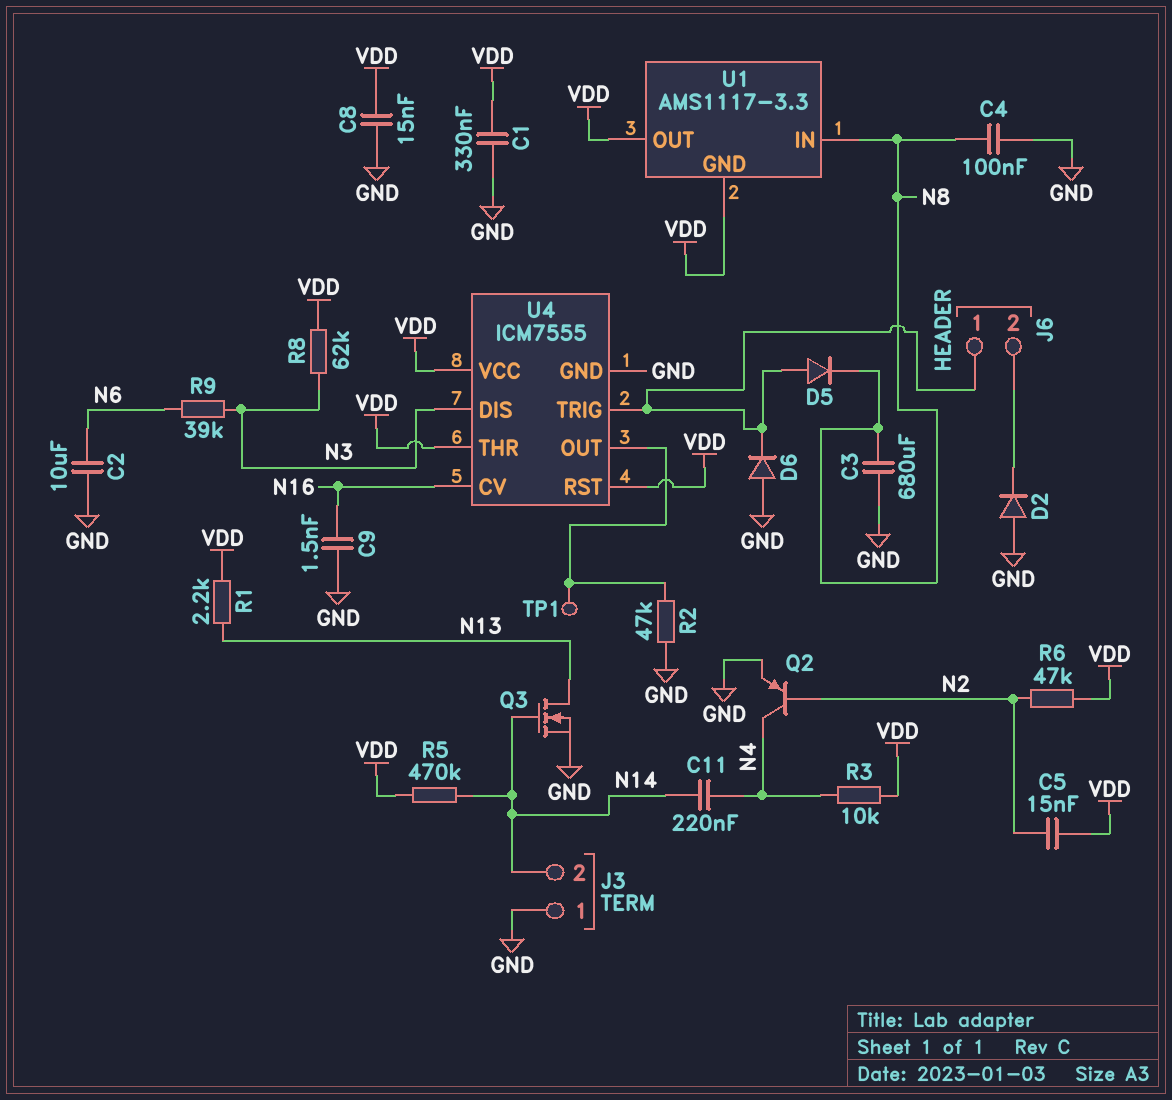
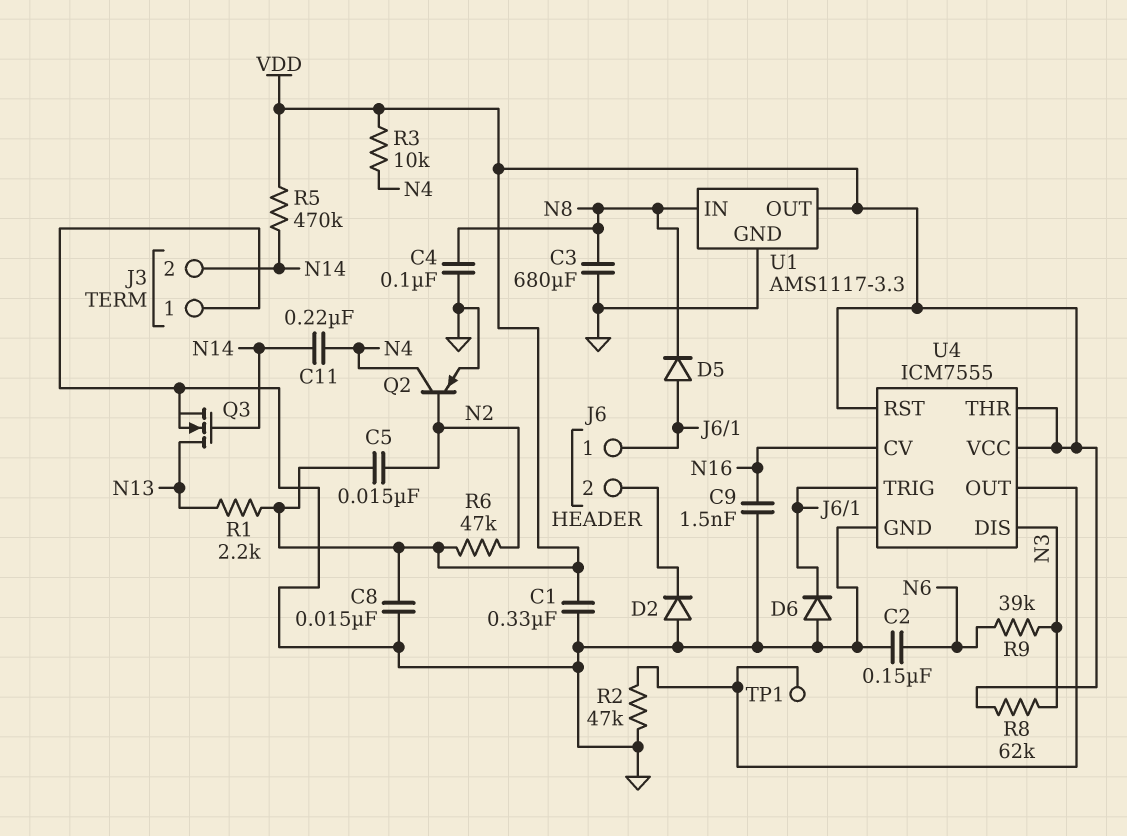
C2: 10uF (GND, N6) -> 150nF (GND, N6)
U1 pin GND: VDD -> GND

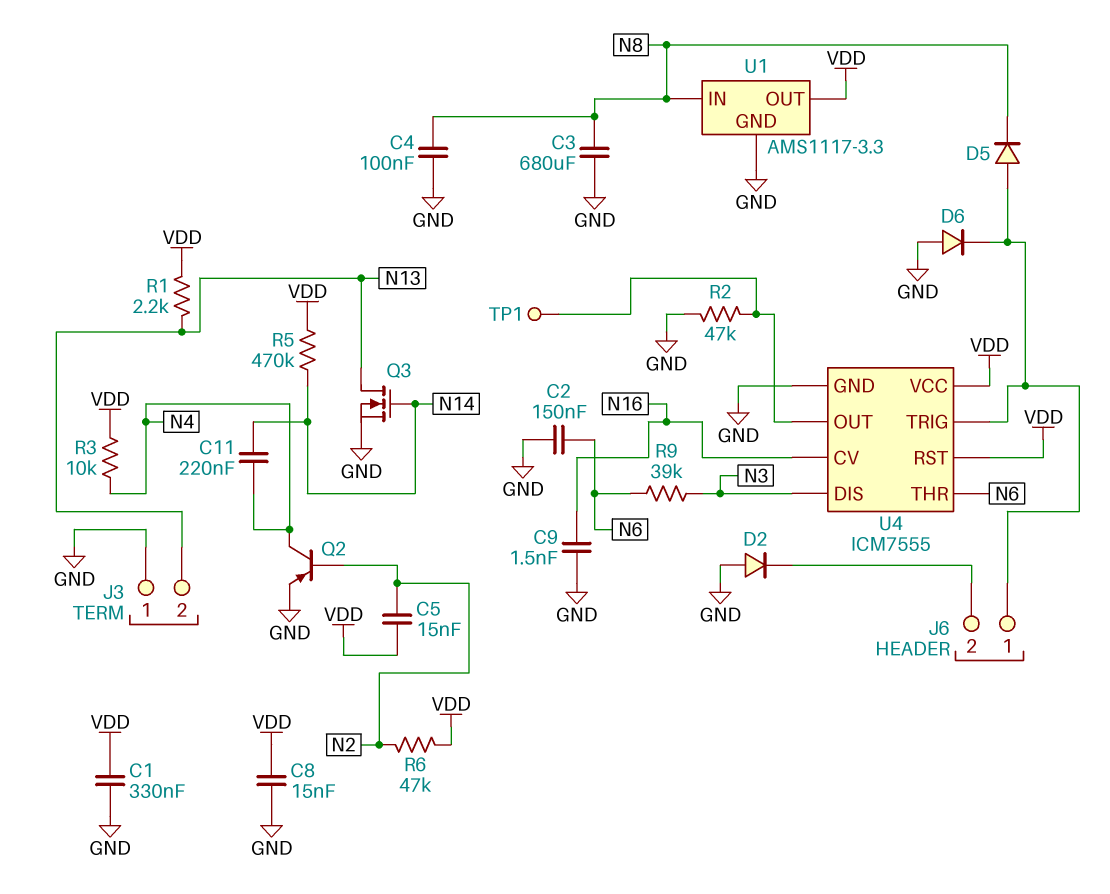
J3 pin 2: N14 -> N13
R8: 62k (N3, VDD) -> none
U4 pin THR: VDD -> N6

